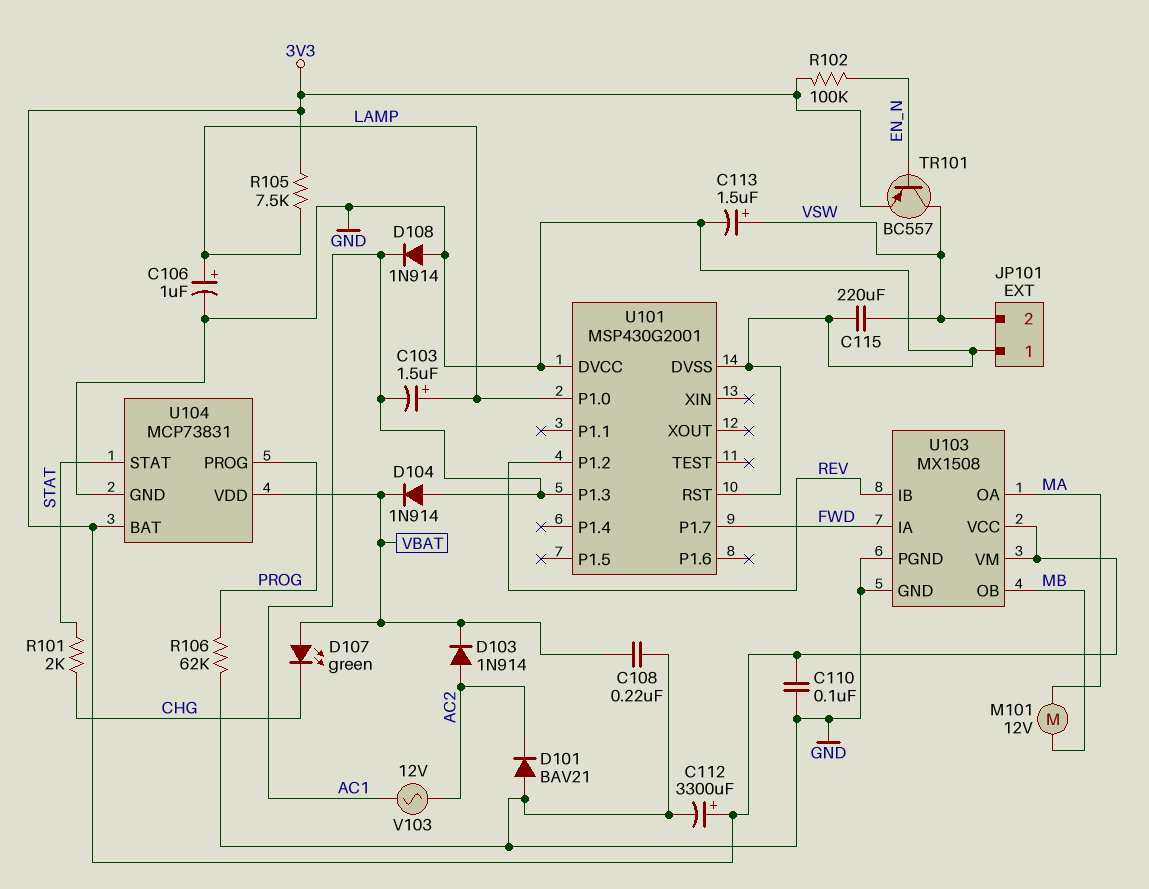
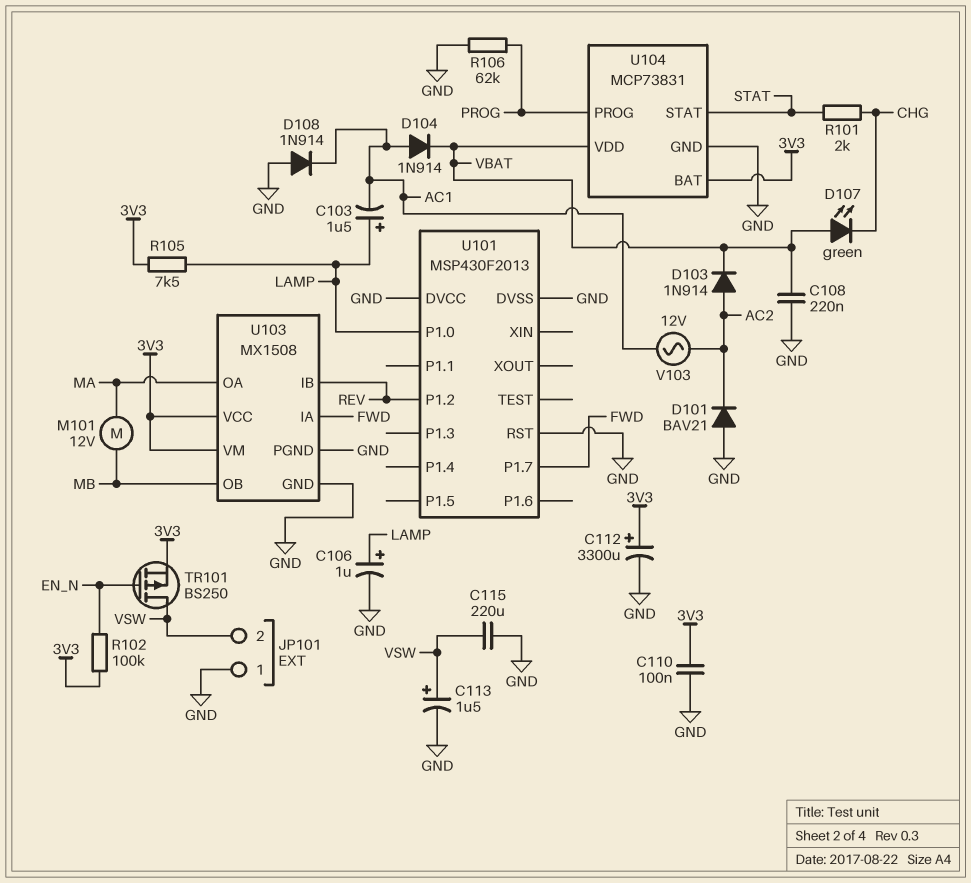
TR101: PNP BC557 (B EN_N, C VSW, E 3V3) -> PMOS BS250 (G EN_N, D VSW, S 3V3)
U101: MSP430G2001 -> MSP430F2013
U101 pin P1.3: AC1 -> none

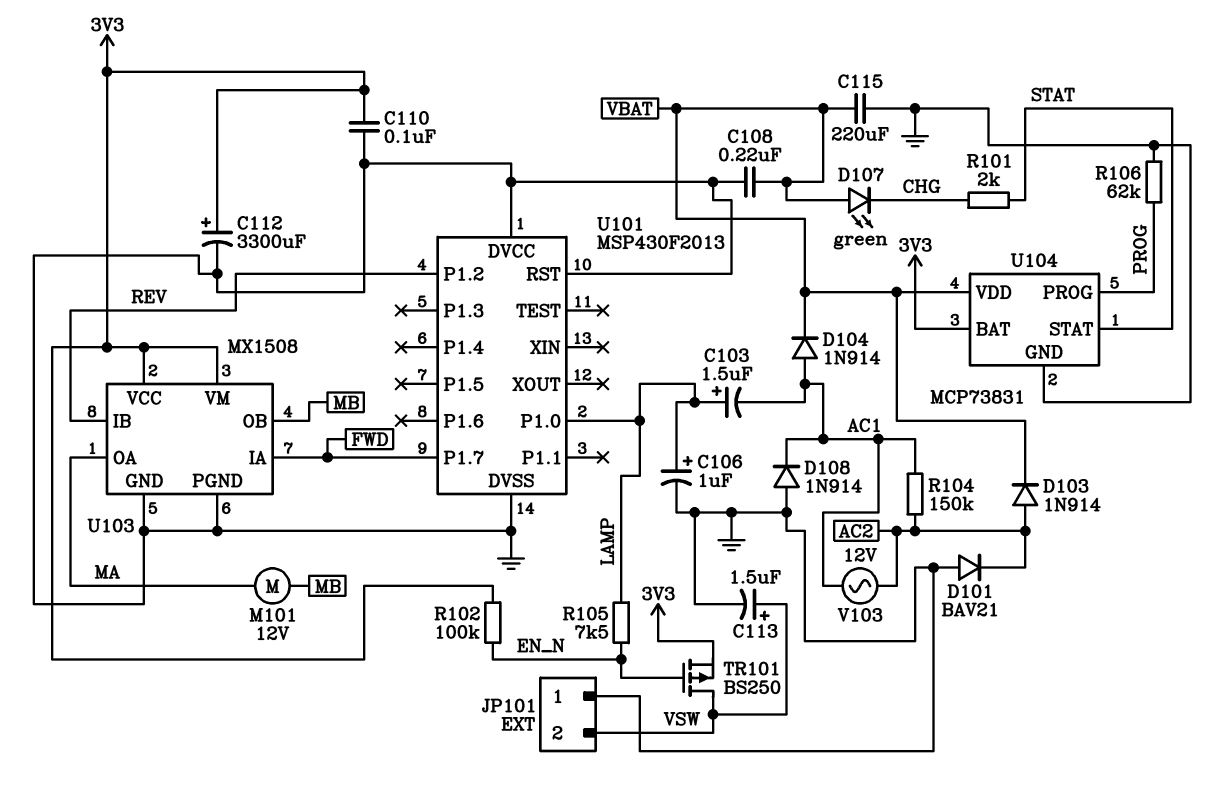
C115: 220uF (GND, VSW) -> 220uF (GND, VBAT)
R104: none -> 150k (AC1, AC2)
R105: 7.5k (3V3, LAMP) -> 7.5k (EN_N, LAMP)

